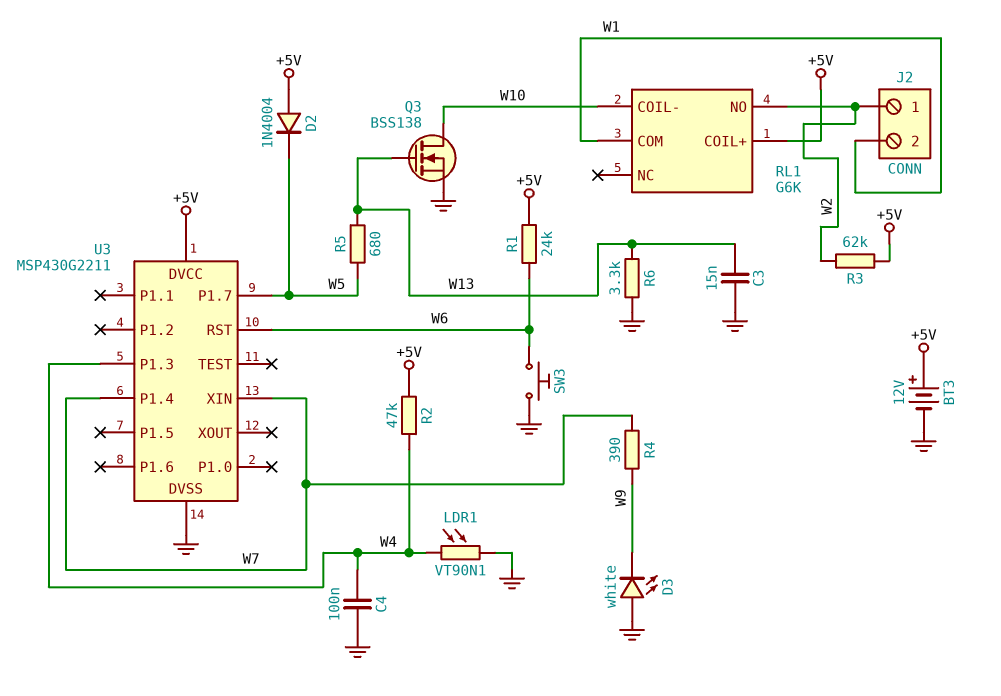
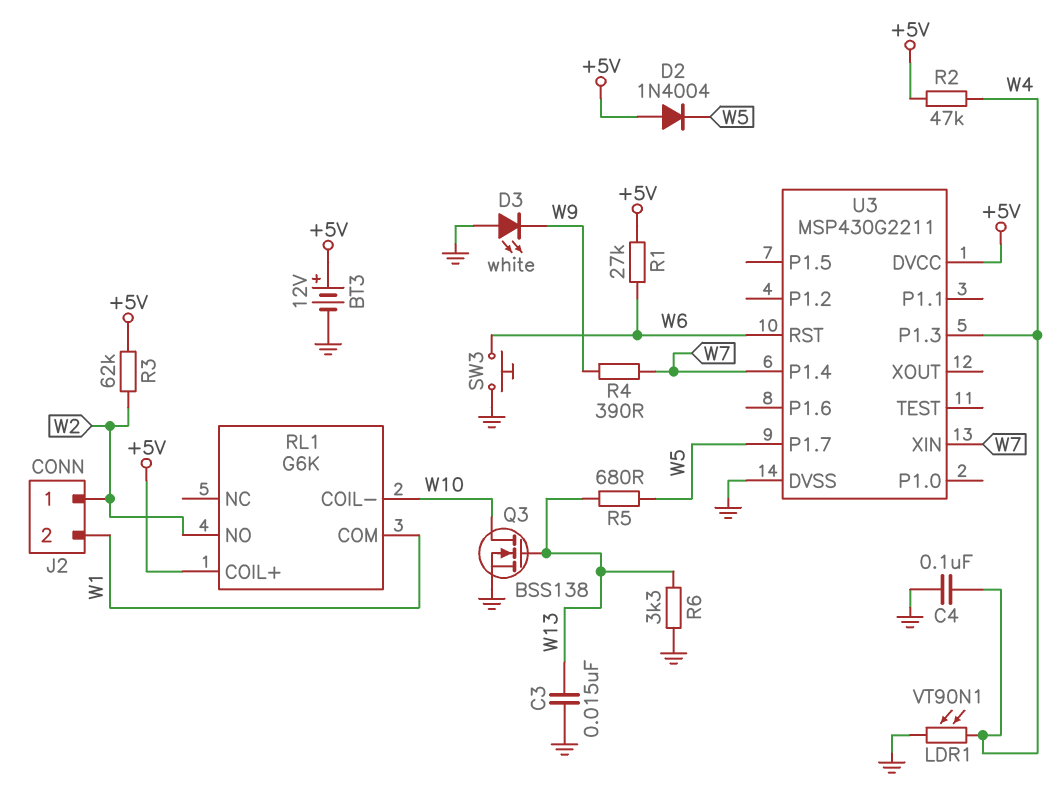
R1: 24k (+5V, W6) -> 27k (+5V, W6)

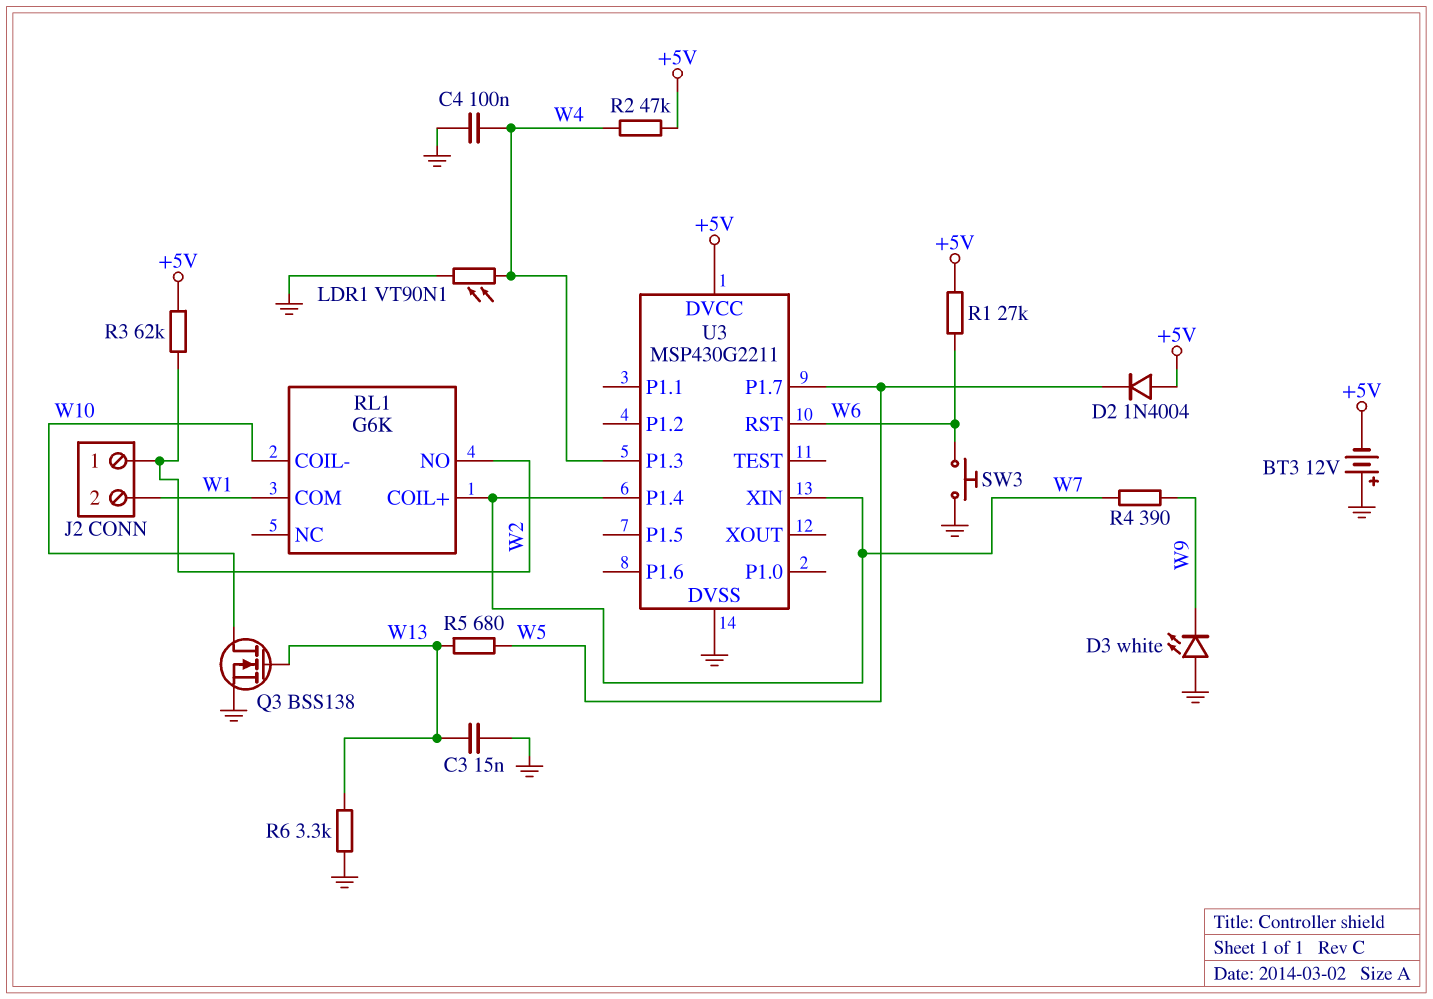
BT3: 12V (plus +5V, minus GND) -> 12V (plus GND, minus +5V)
RL1 pin COIL+: +5V -> W7

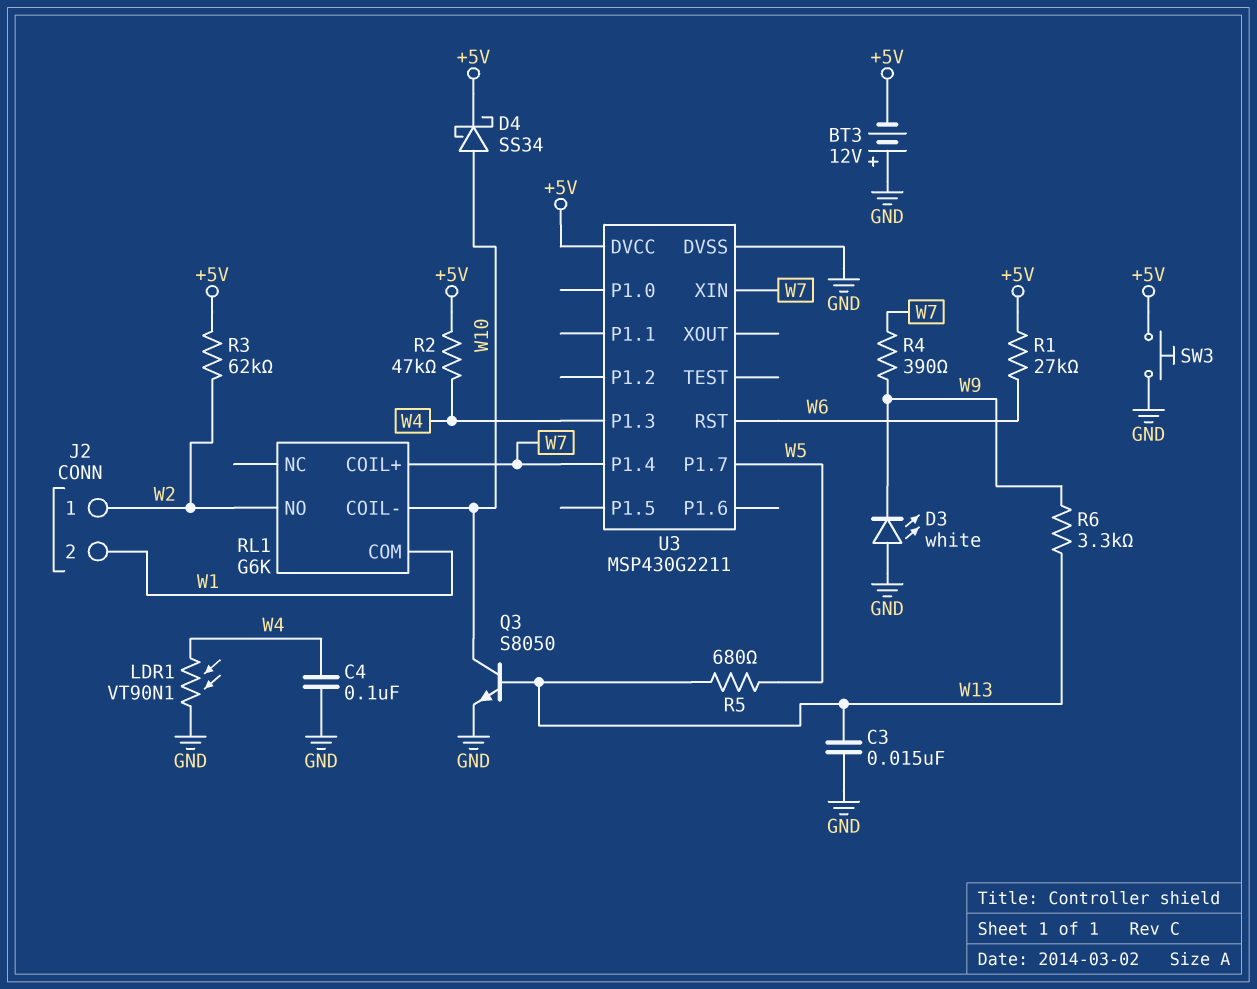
D2: diode 1N4004 (A +5V, K W5) -> none
D4: none -> schottky SS34 (A W10, K +5V)
Q3: NMOS BSS138 (G W13, D W10, S GND) -> NPN S8050 (B W13, C W10, E GND)
R6: 3.3k (GND, W13) -> 3.3k (W9, W13)
SW3: button (GND, W6) -> button (+5V, GND)

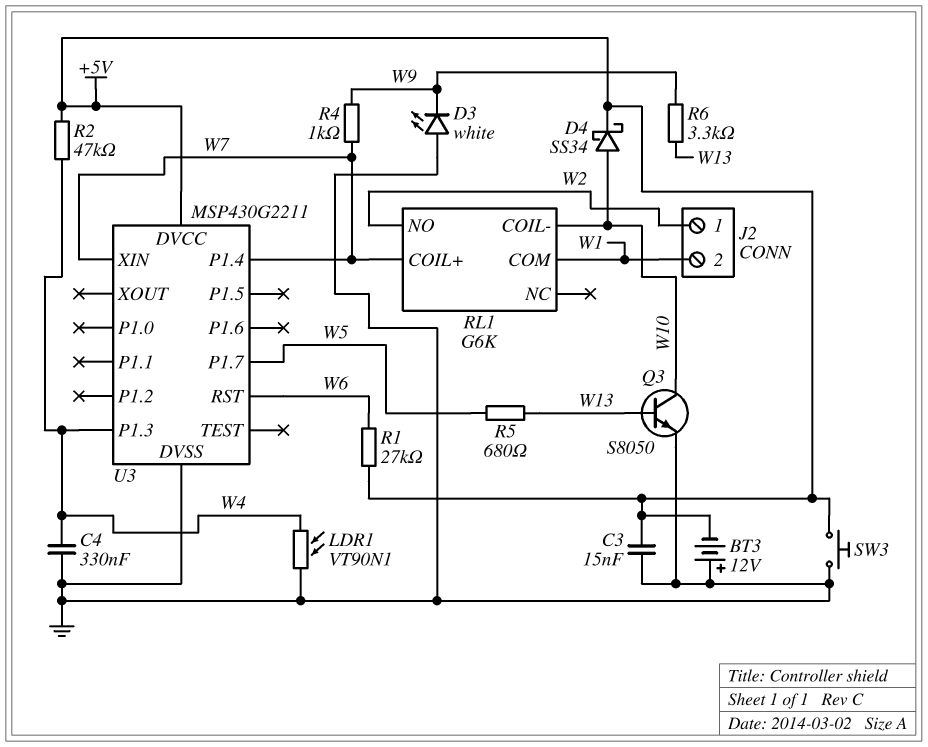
C3: 15nF (GND, W13) -> 15nF (+5V, GND)
C4: 100nF (GND, W4) -> 330nF (GND, W4)
R3: 62k (+5V, W2) -> none
R4: 390 (W7, W9) -> 1k (W7, W9)

